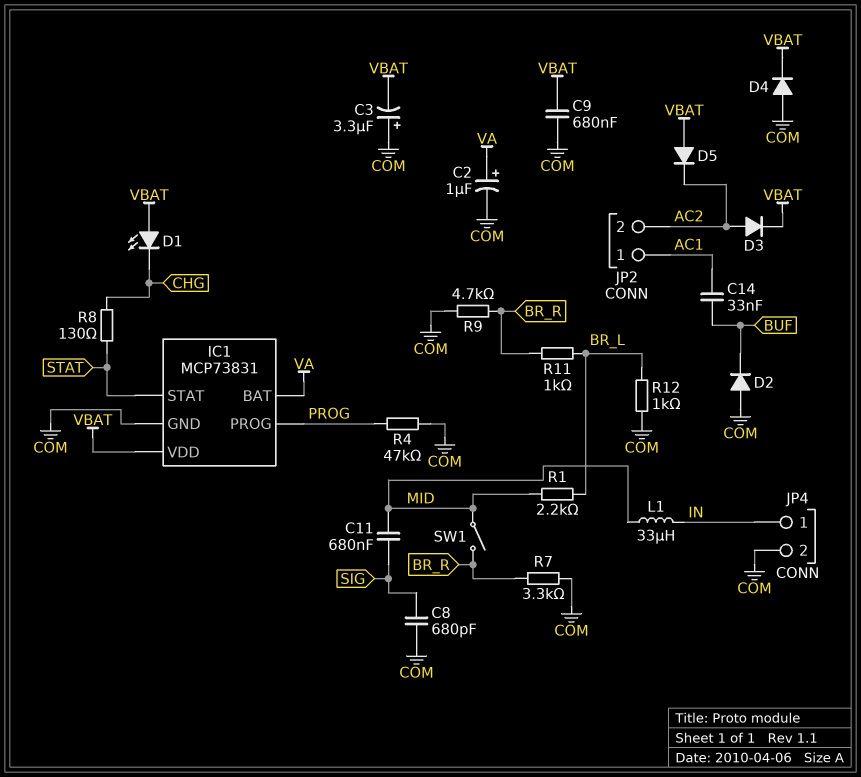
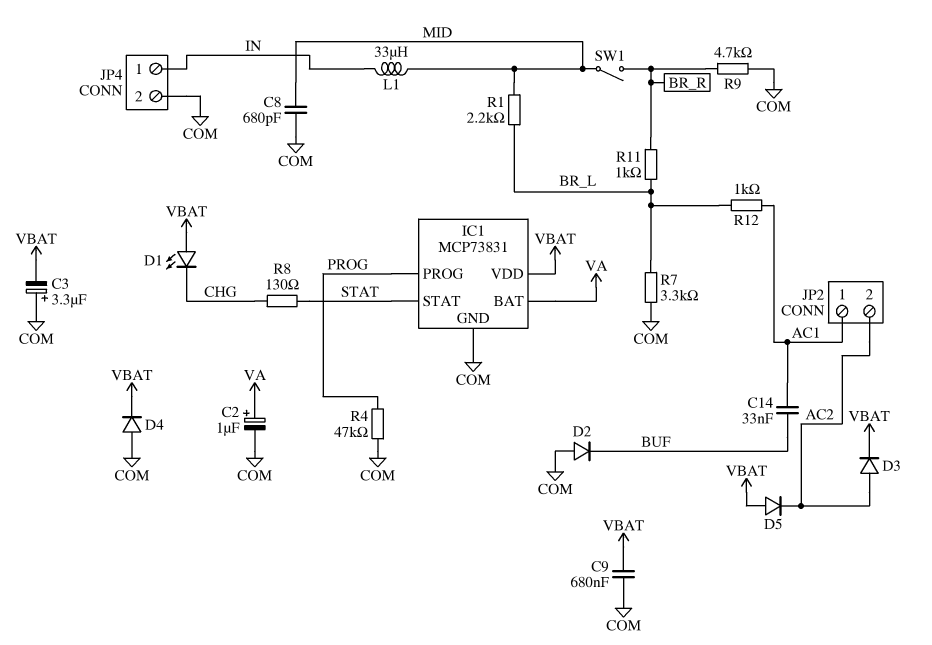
C8: 680pF (COM, SIG) -> 680pF (COM, MID)
C11: 680nF (MID, SIG) -> none
R7: 3.3k (BR_R, COM) -> 3.3k (BR_L, COM)
R12: 1k (BR_L, COM) -> 1k (AC1, BR_L)

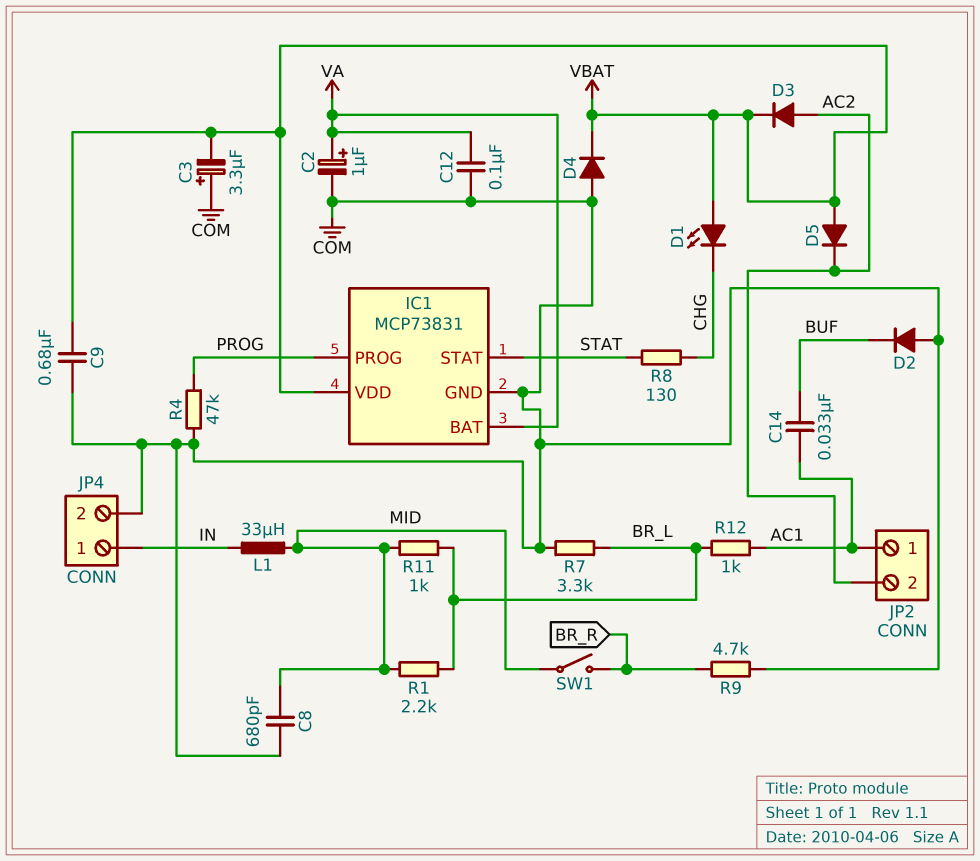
C12: none -> 100nF (COM, VA)
R11: 1k (BR_L, BR_R) -> 1k (BR_L, MID)

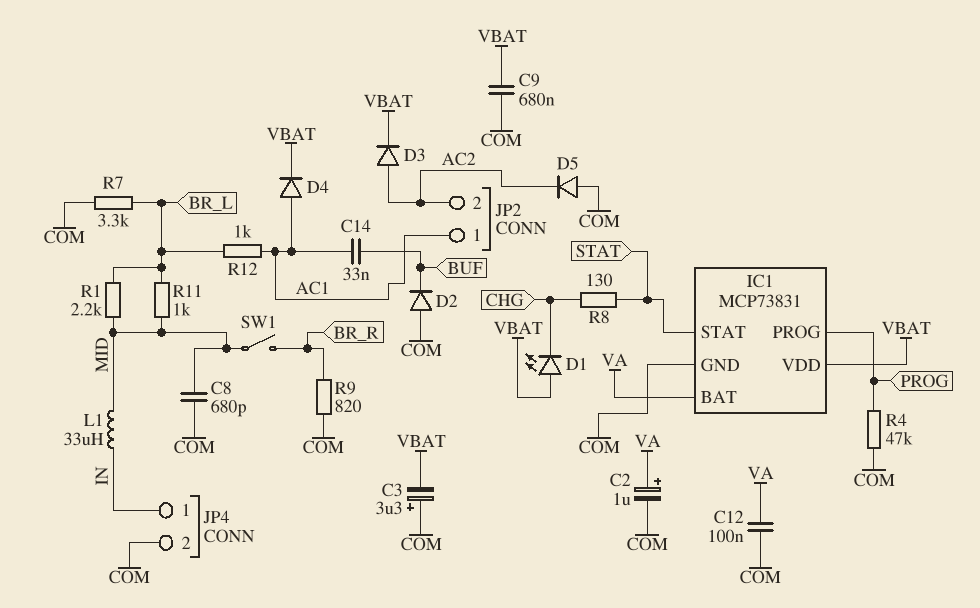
D4: diode (A COM, K VBAT) -> diode (A AC1, K VBAT)
D5: diode (A VBAT, K AC2) -> diode (A COM, K AC2)
R9: 4.7k (BR_R, COM) -> 820 (BR_R, COM)

